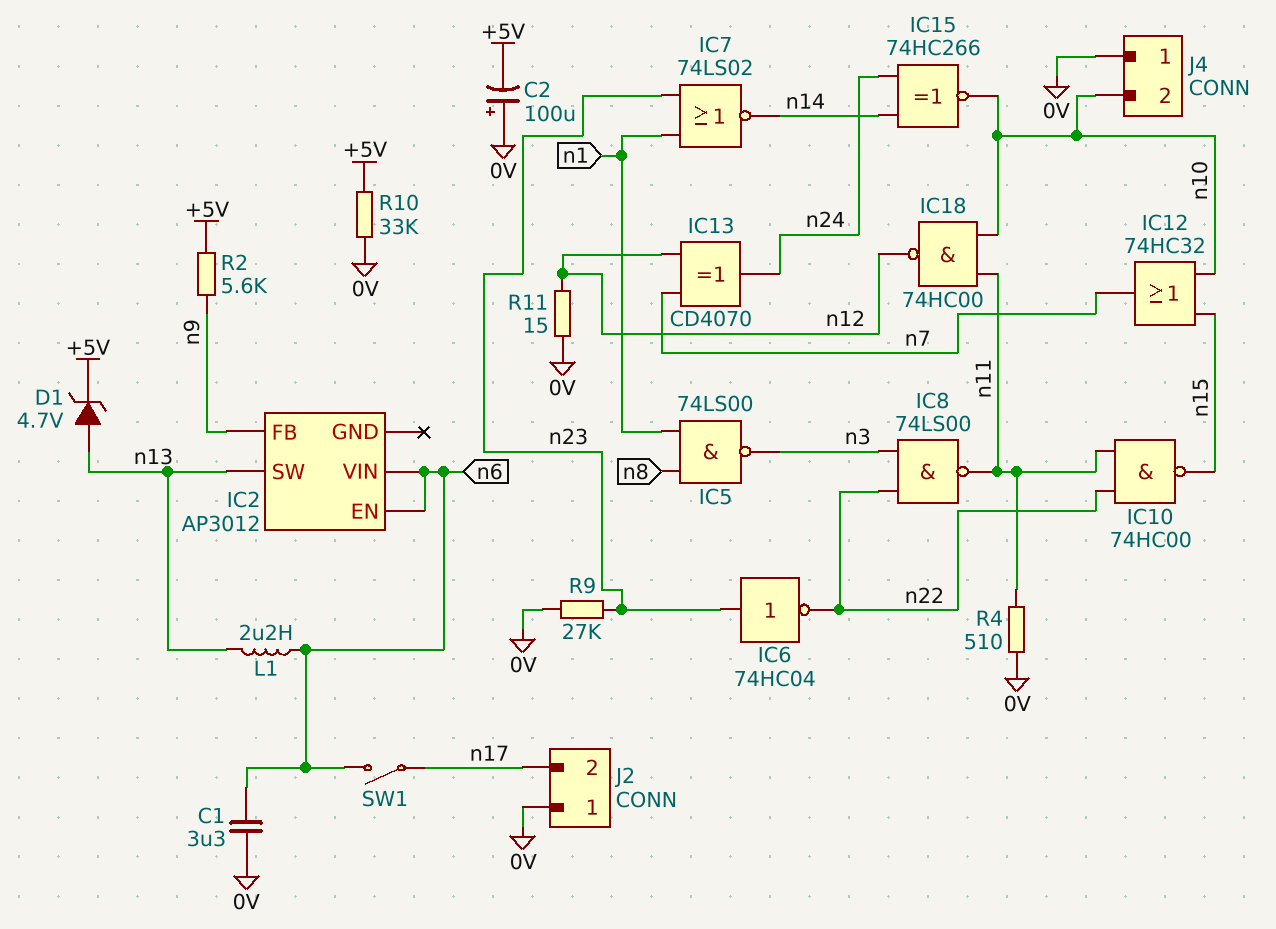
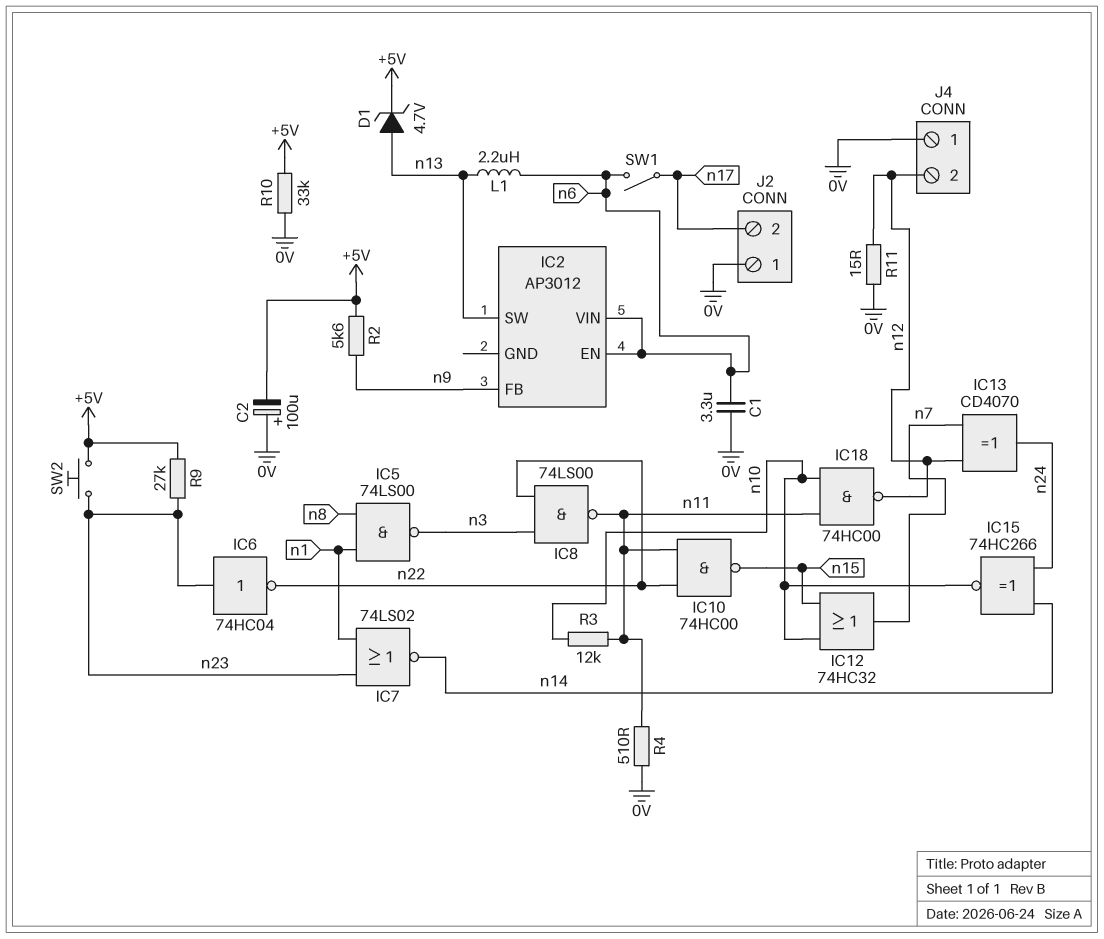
J4 pin 2: n10 -> n12
R3: none -> 12k (n10, n11)
R9: 27k (0V, n23) -> 27k (+5V, n23)
SW2: none -> button (+5V, n23)

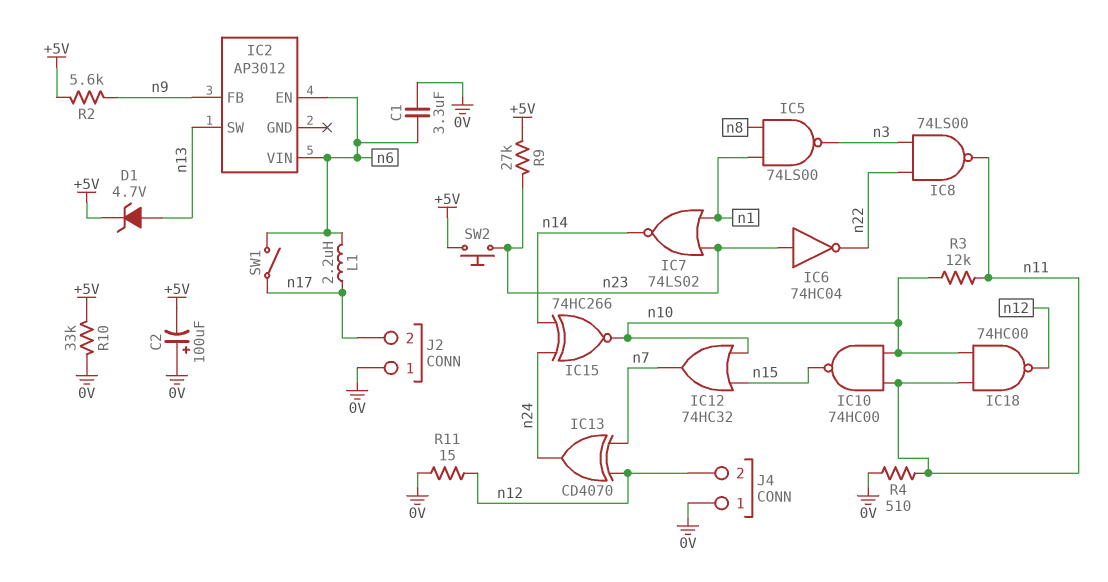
IC10: NAND 74HC00 (in n11, in n22, out n15) -> NAND 74HC00 (in n10, in n11, out n15)
L1: 2.2uH (n6, n13) -> 2.2uH (n6, n17)

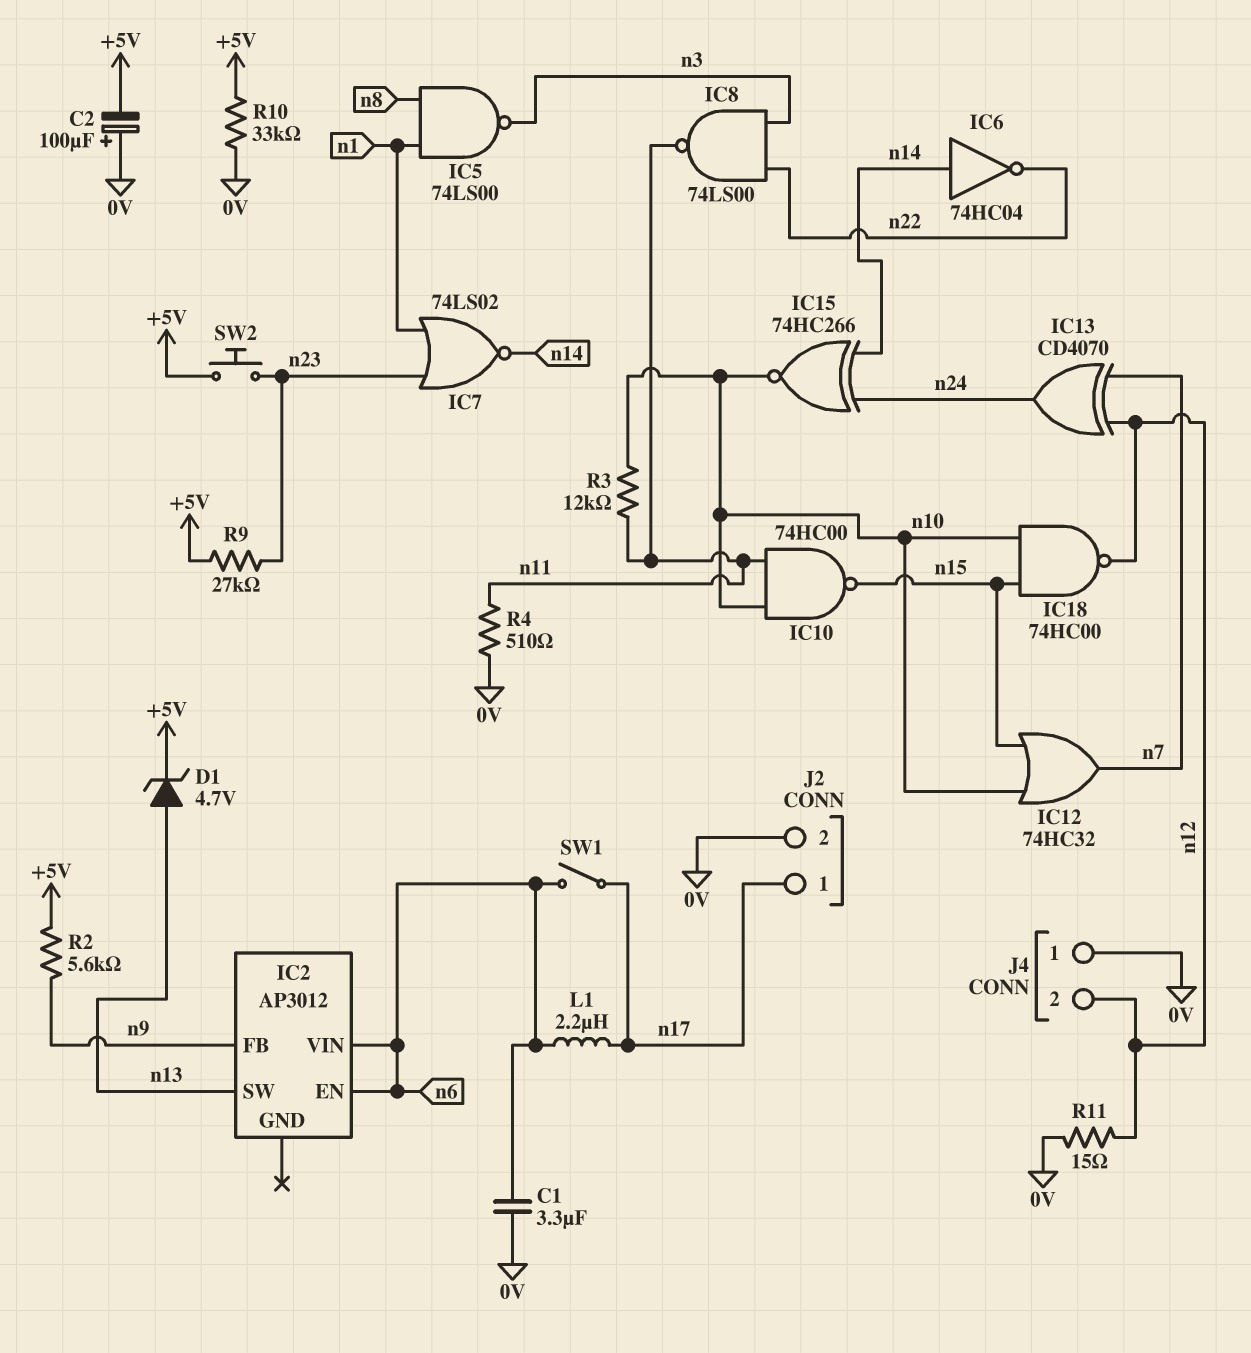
IC6: NOT 74HC04 (in n23, out n22) -> NOT 74HC04 (in n14, out n22)
IC18: NAND 74HC00 (in n10, in n11, out n12) -> NAND 74HC00 (in n10, in n15, out n12)
J2 pin 1: 0V -> n17
J2 pin 2: n17 -> 0V

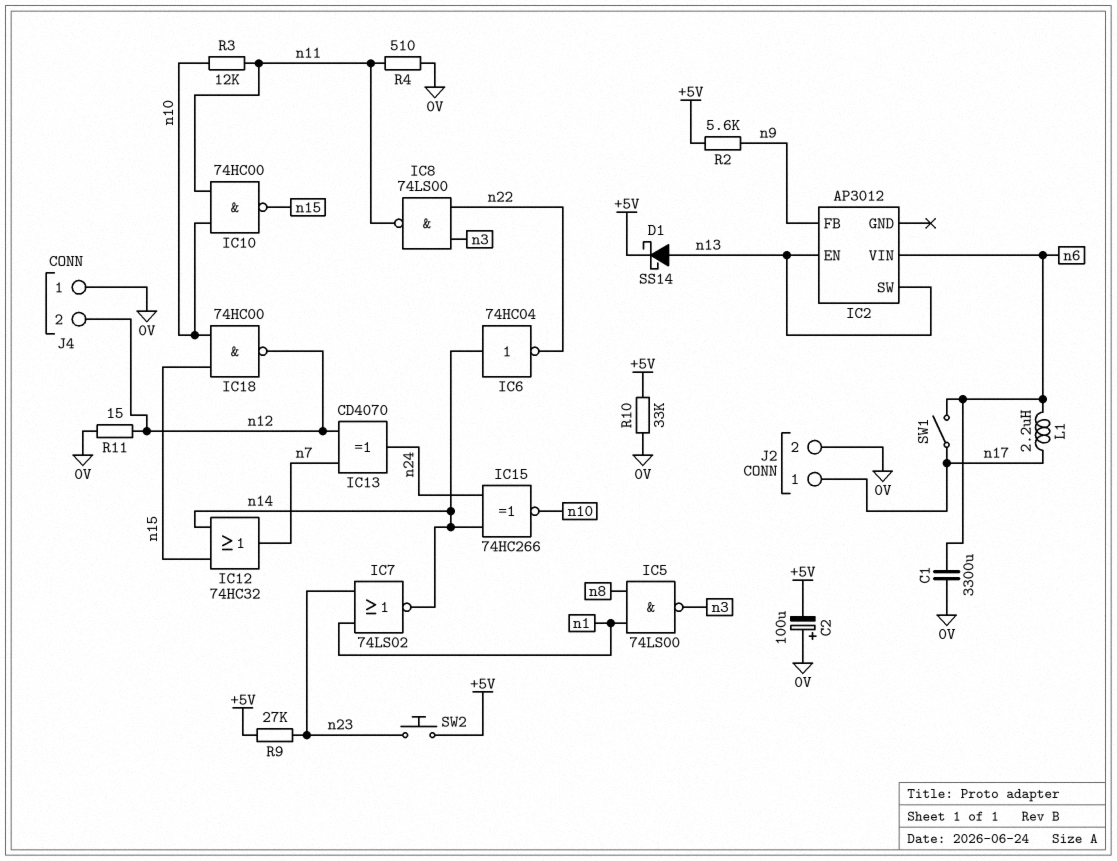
C1: 3.3uF (0V, n6) -> 3300uF (0V, n6)
D1: zener 4.7V (A n13, K +5V) -> schottky SS14 (A n13, K +5V)
IC2 pin EN: n6 -> n13
IC12: OR 74HC32 (in n10, in n15, out n7) -> OR 74HC32 (in n14, in n15, out n7)

